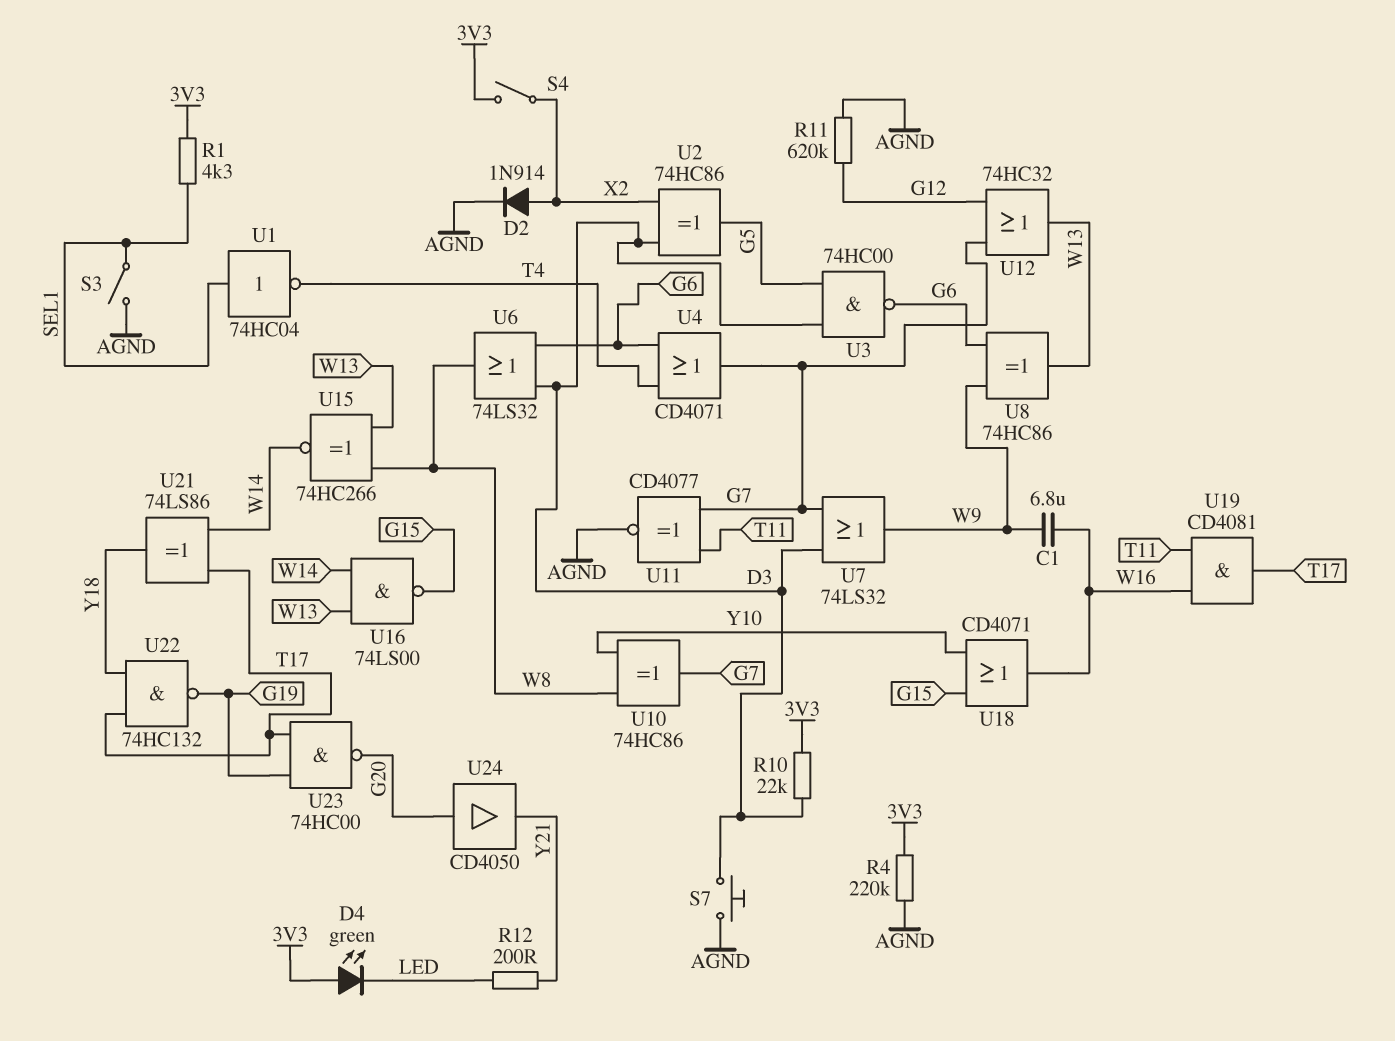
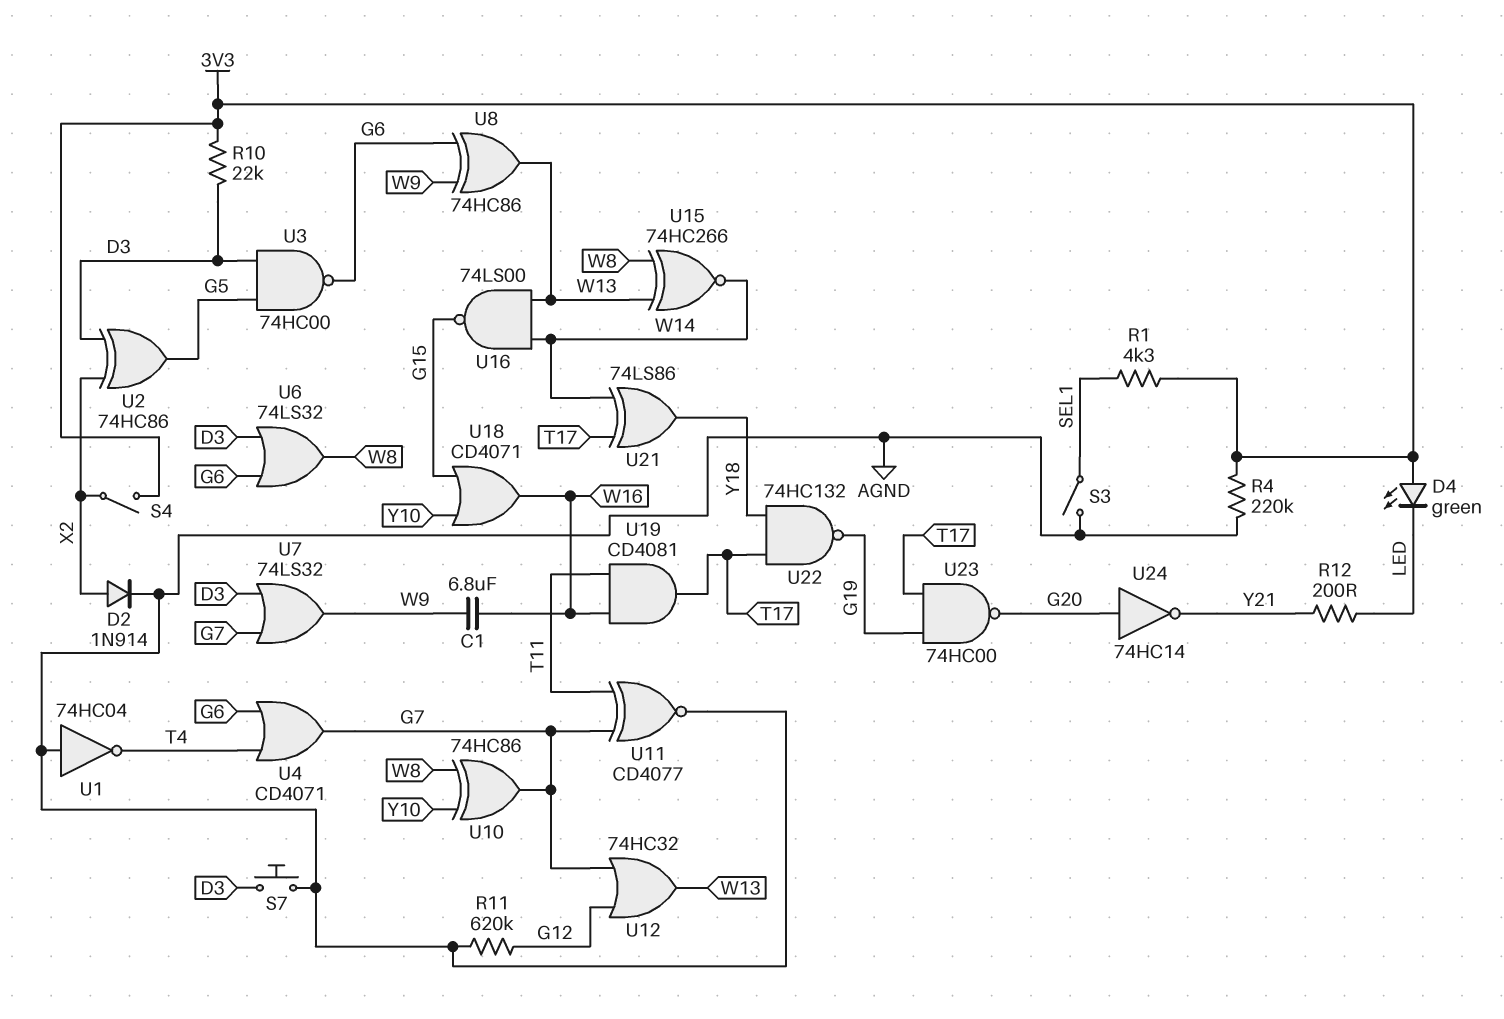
U1: NOT 74HC04 (in SEL1, out T4) -> NOT 74HC04 (in AGND, out T4)
U24: buffer CD4050 (in G20, out Y21) -> NOT 74HC14 (in G20, out Y21)

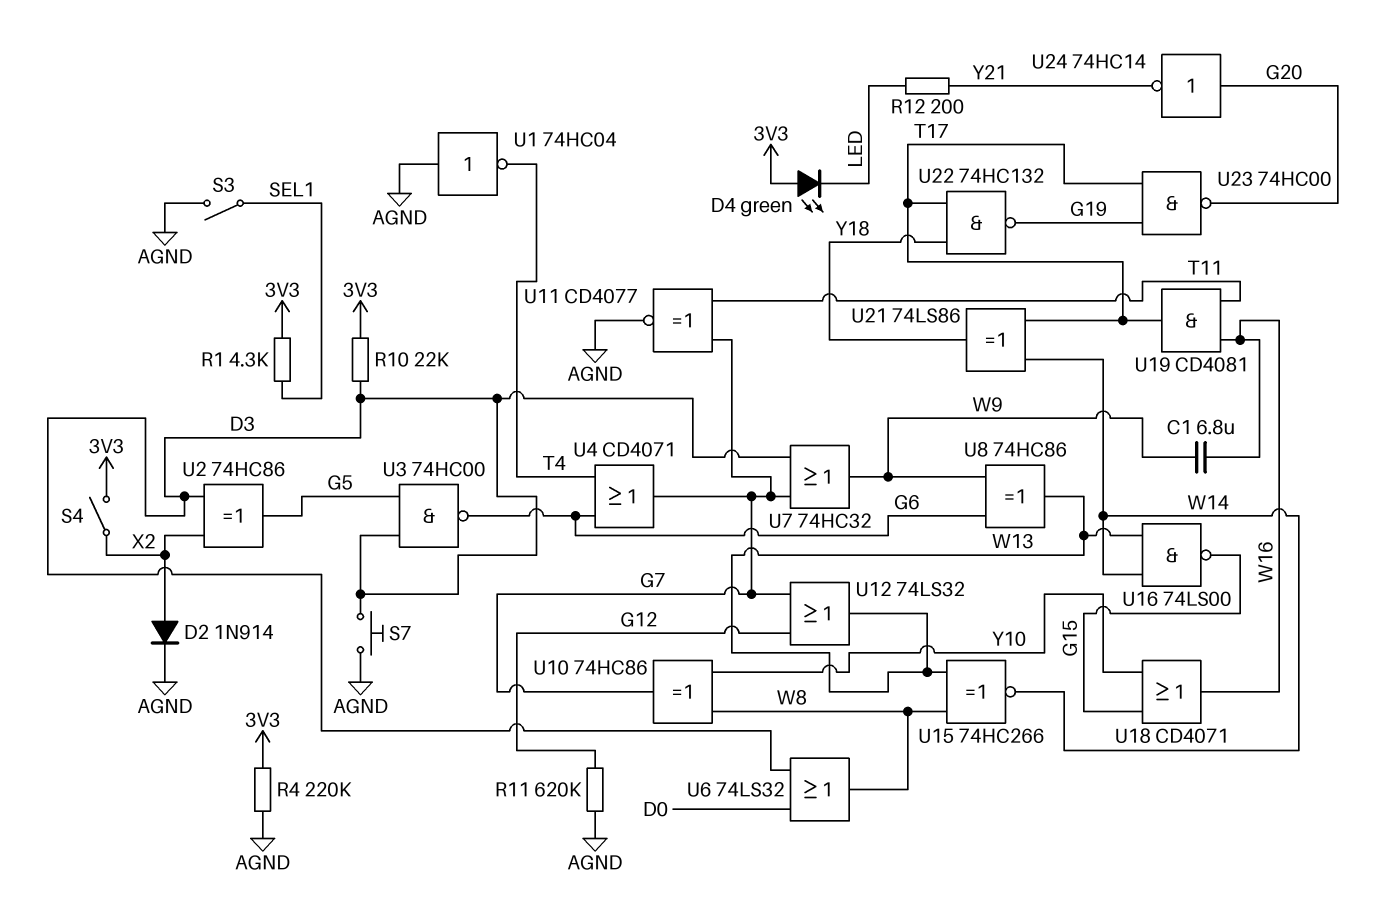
U6: OR 74LS32 (in D3, in G6, out W8) -> OR 74LS32 (in D0, in D3, out W8)
U7: OR 74LS32 (in D3, in G7, out W9) -> OR 74HC32 (in D3, in G7, out W9)
U12: OR 74HC32 (in G7, in G12, out W13) -> OR 74LS32 (in G7, in G12, out W13)

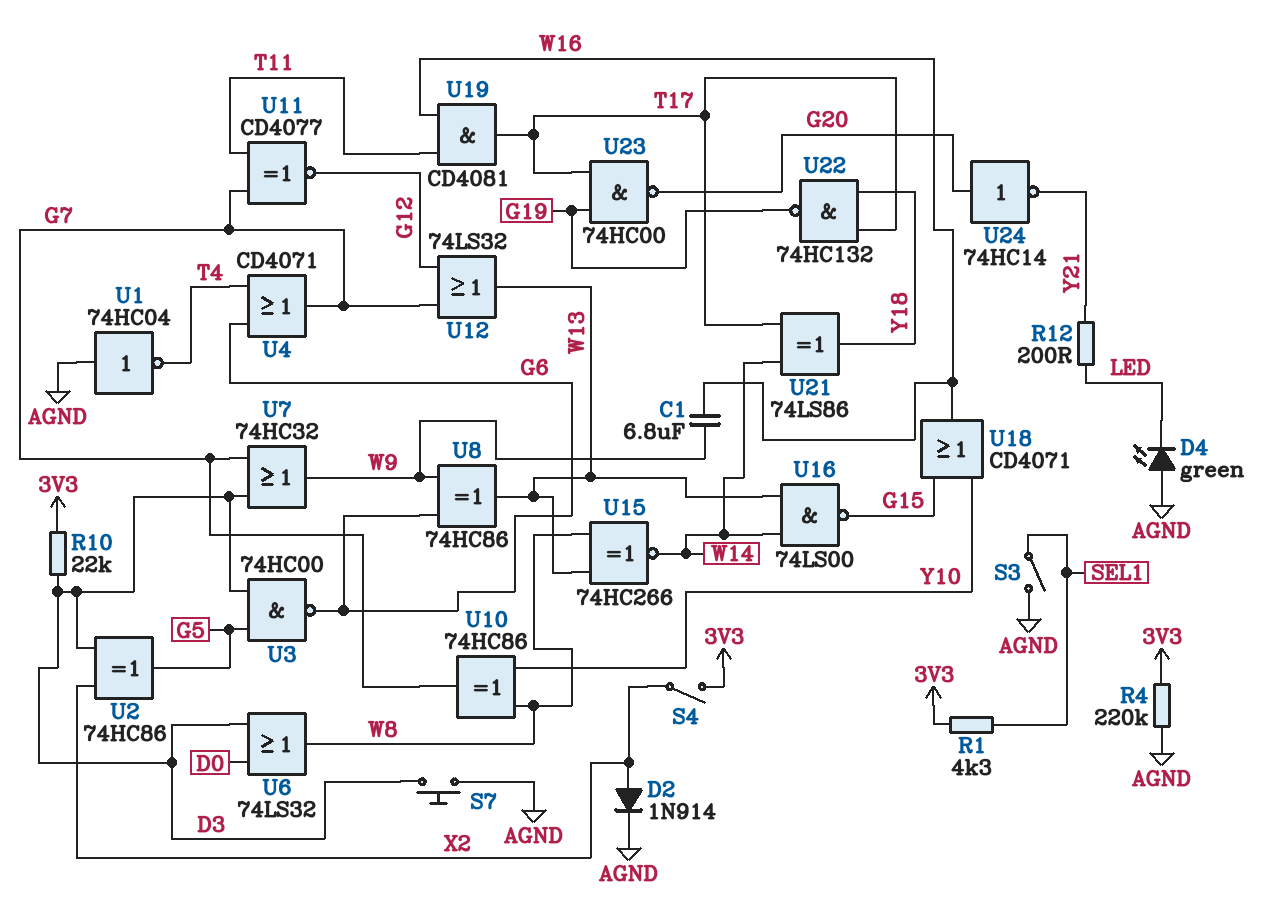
D4: LED green (A 3V3, K LED) -> LED green (A AGND, K LED)
R11: 620k (AGND, G12) -> none
U11: XNOR CD4077 (in G7, in T11, out AGND) -> XNOR CD4077 (in G7, in T11, out G12)

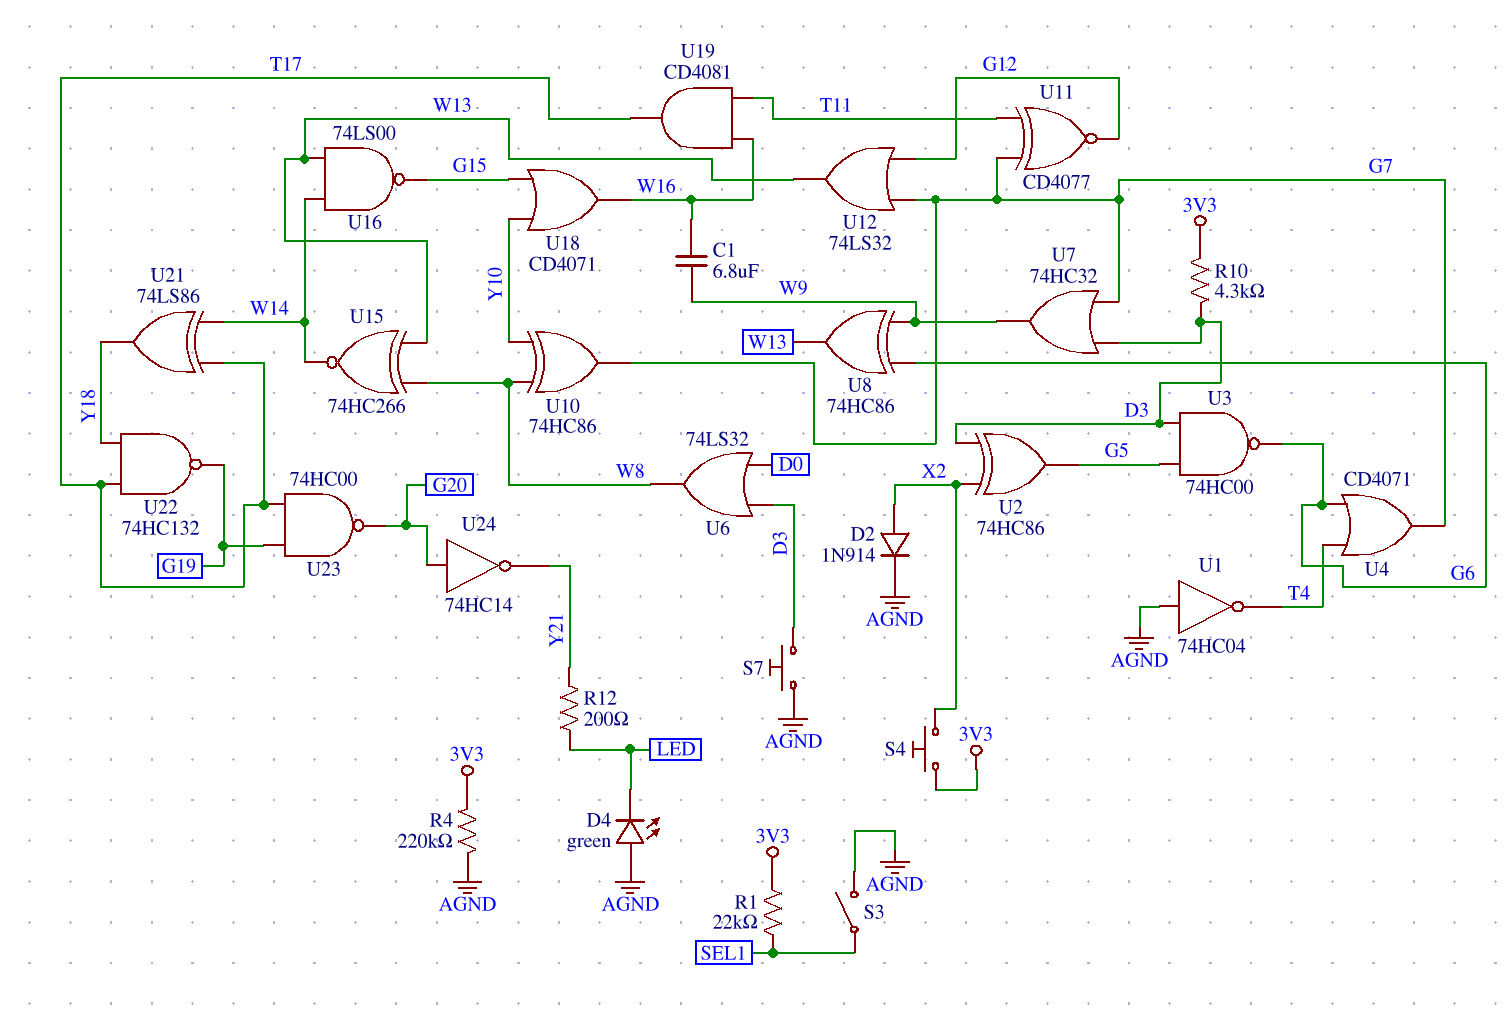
R1: 4.3k (3V3, SEL1) -> 22k (3V3, SEL1)
R10: 22k (3V3, D3) -> 4.3k (3V3, D3)
S4: switch (3V3, X2) -> button (3V3, X2)

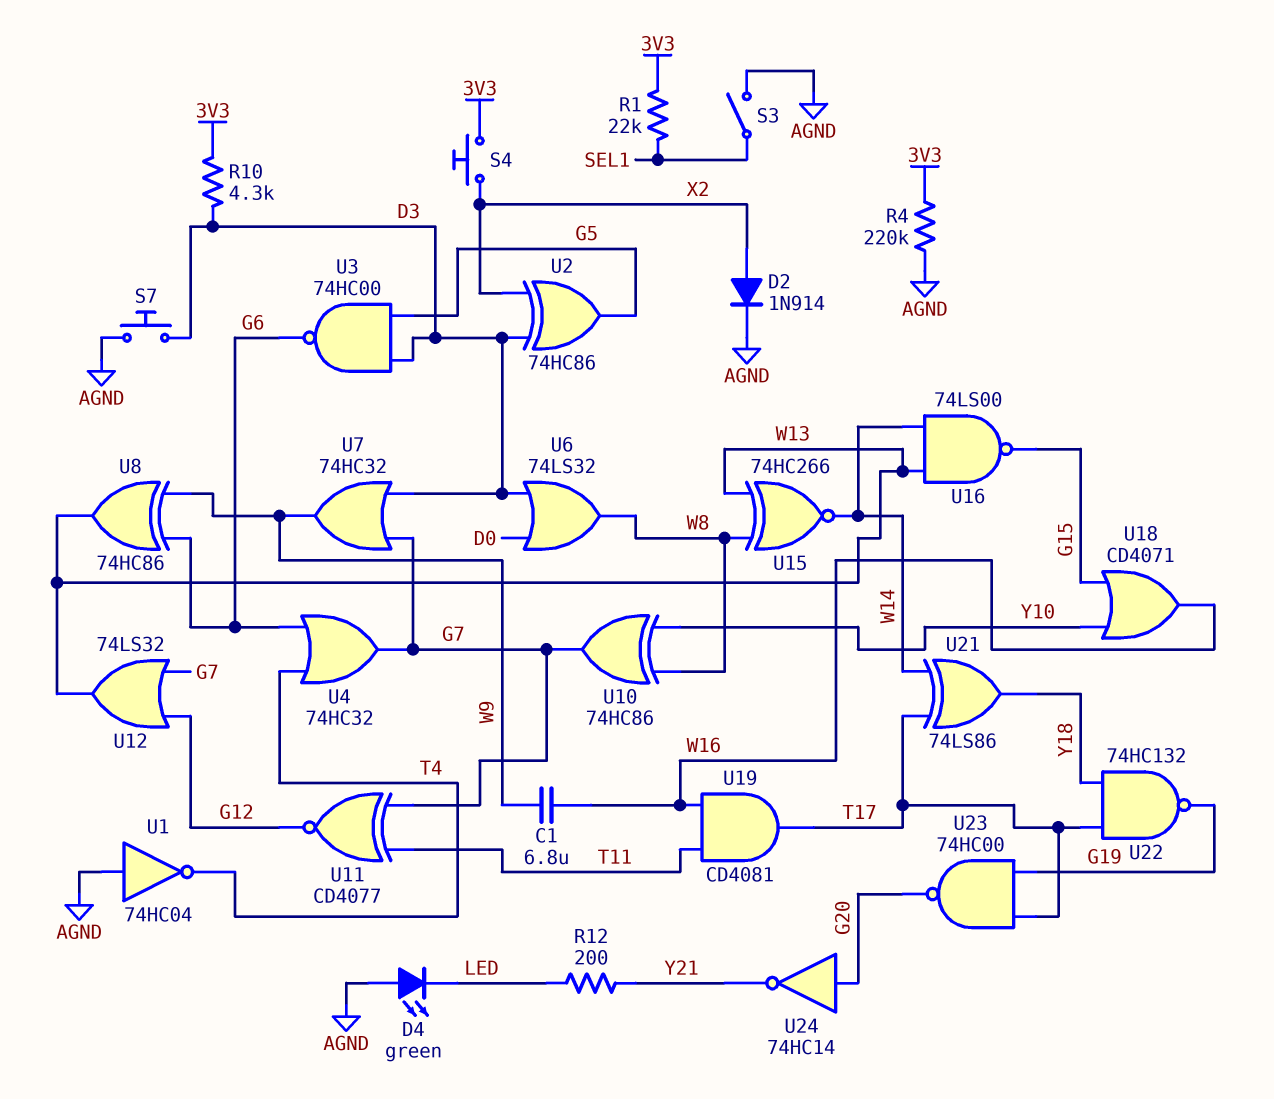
U4: OR CD4071 (in G6, in T4, out G7) -> OR 74HC32 (in G6, in T4, out G7)

